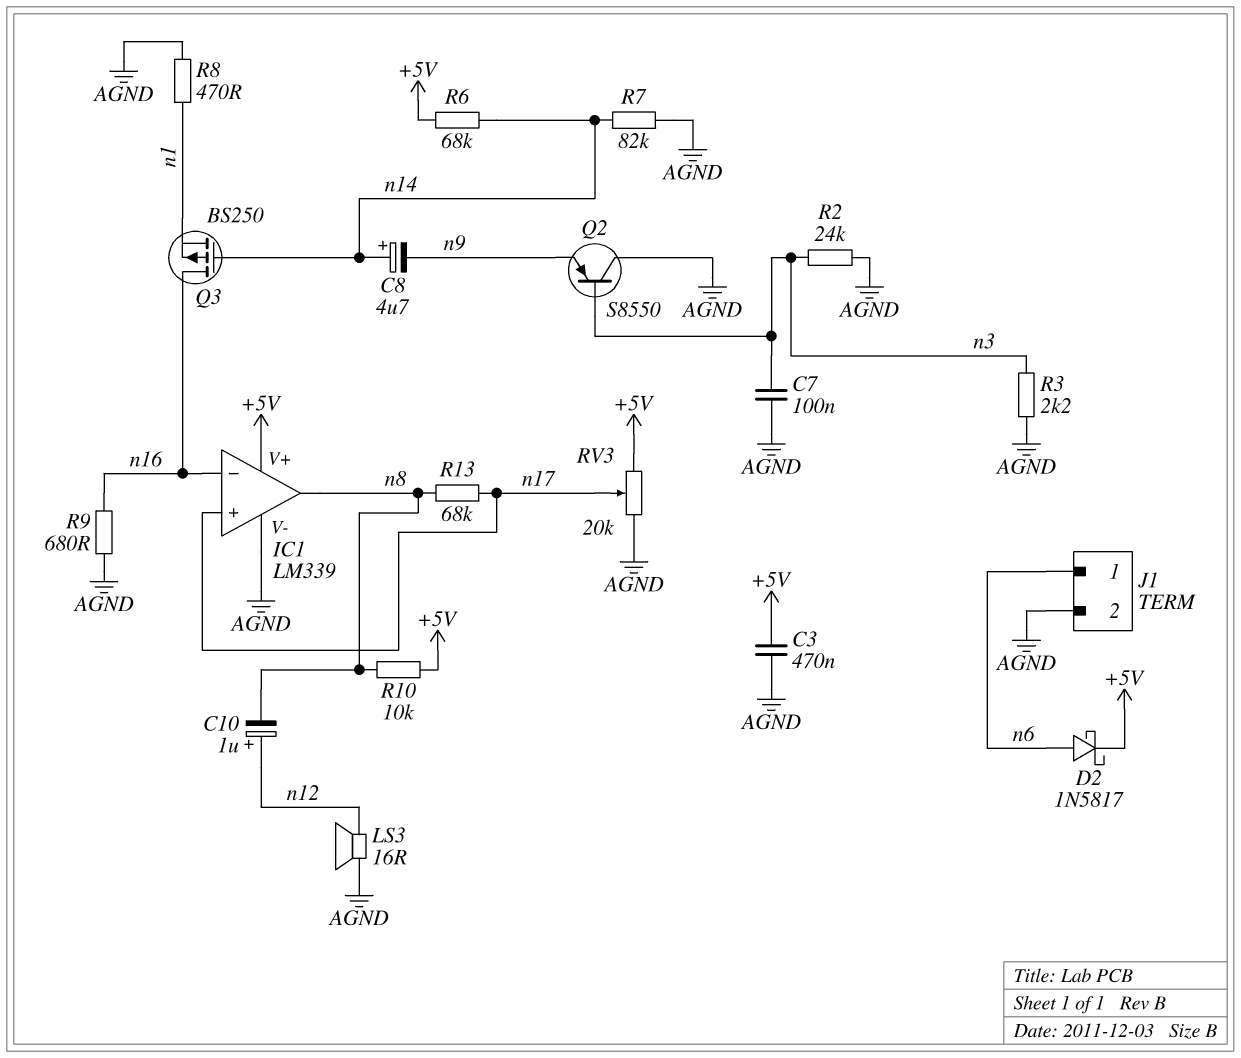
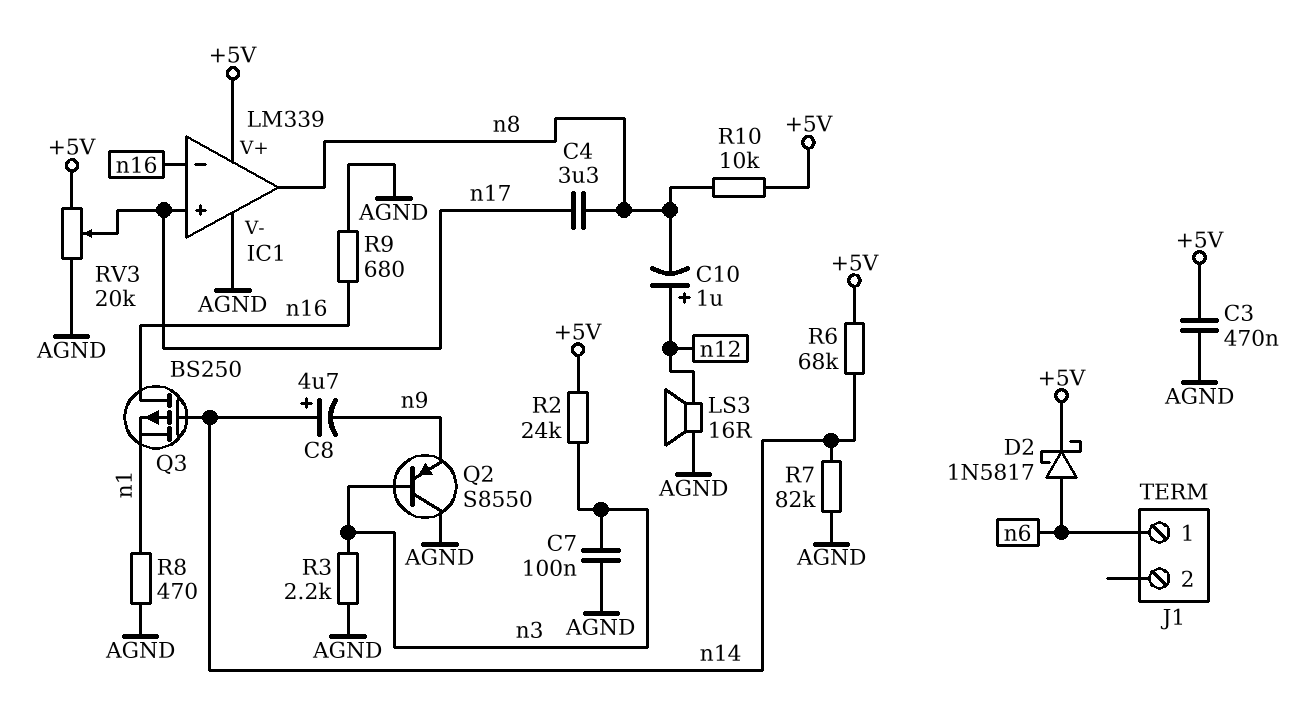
C4: none -> 3.3uF (n8, n17)
J1 pin 2: AGND -> none
R2: 24k (AGND, n3) -> 24k (+5V, n3)
R13: 68k (n8, n17) -> none

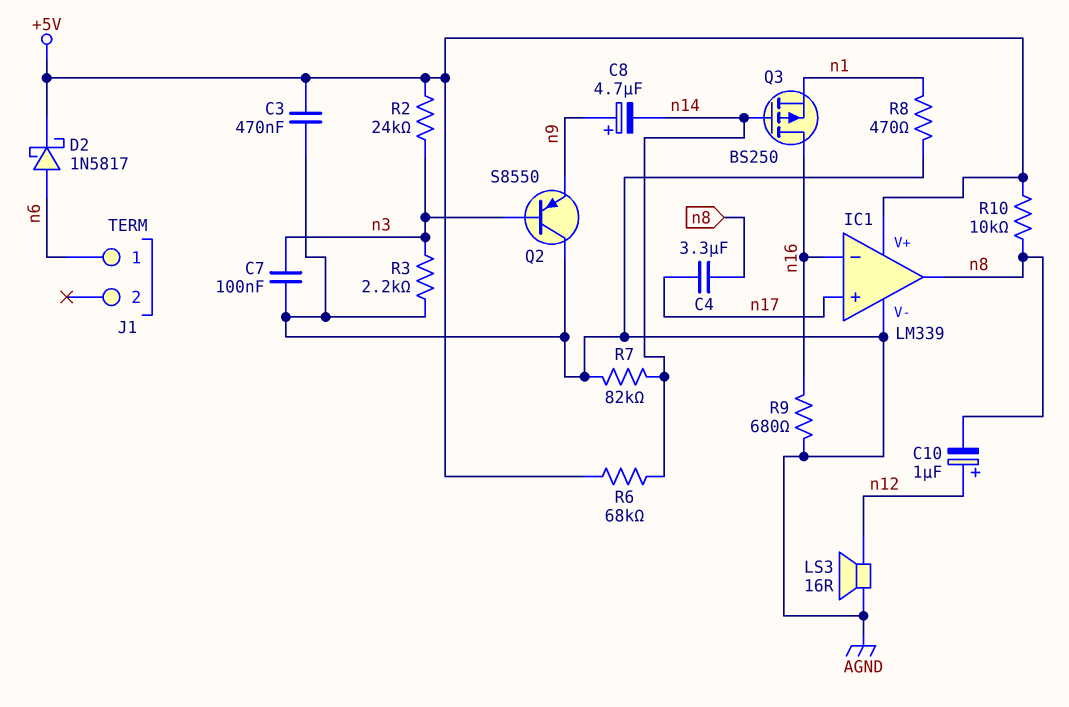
C8: 4.7uF (plus n14, minus n9) -> 4.7uF (plus n9, minus n14)
RV3: 20k (+5V, AGND, wiper n17) -> none

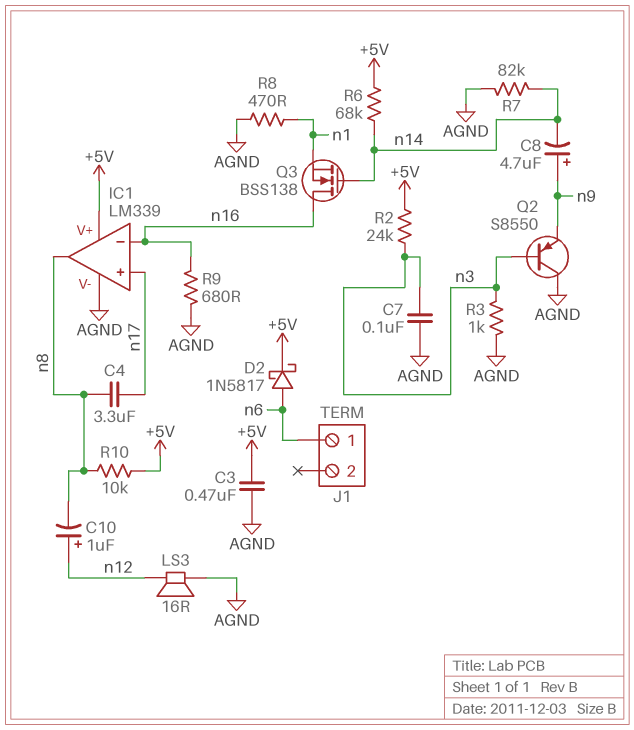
Q3: PMOS BS250 (G n14, D n16, S n1) -> NMOS BSS138 (G n14, D n16, S n1)
R3: 2.2k (AGND, n3) -> 1k (AGND, n3)

